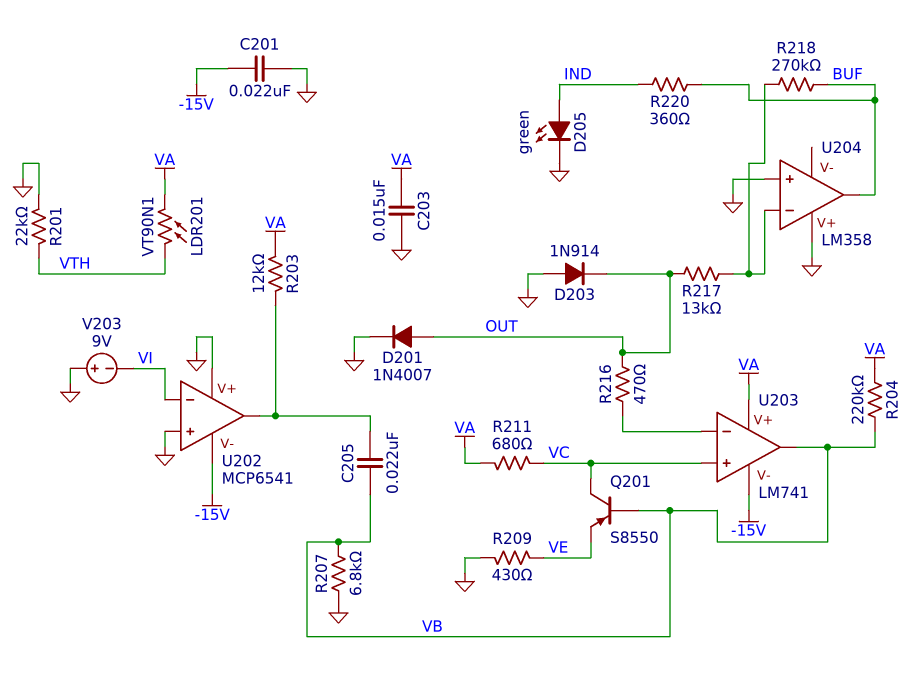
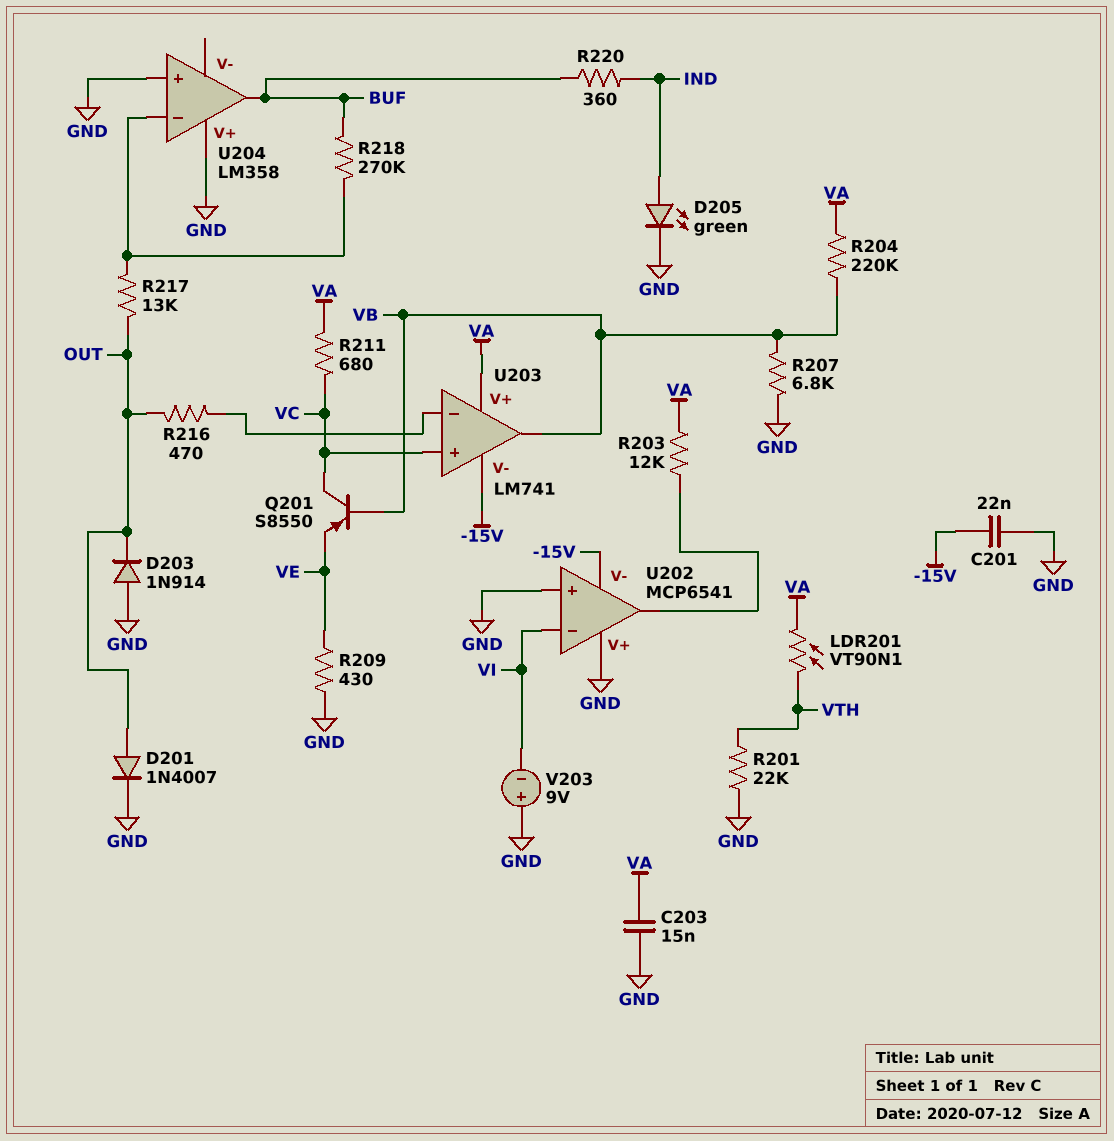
C205: 22nF (U202/out, VB) -> none

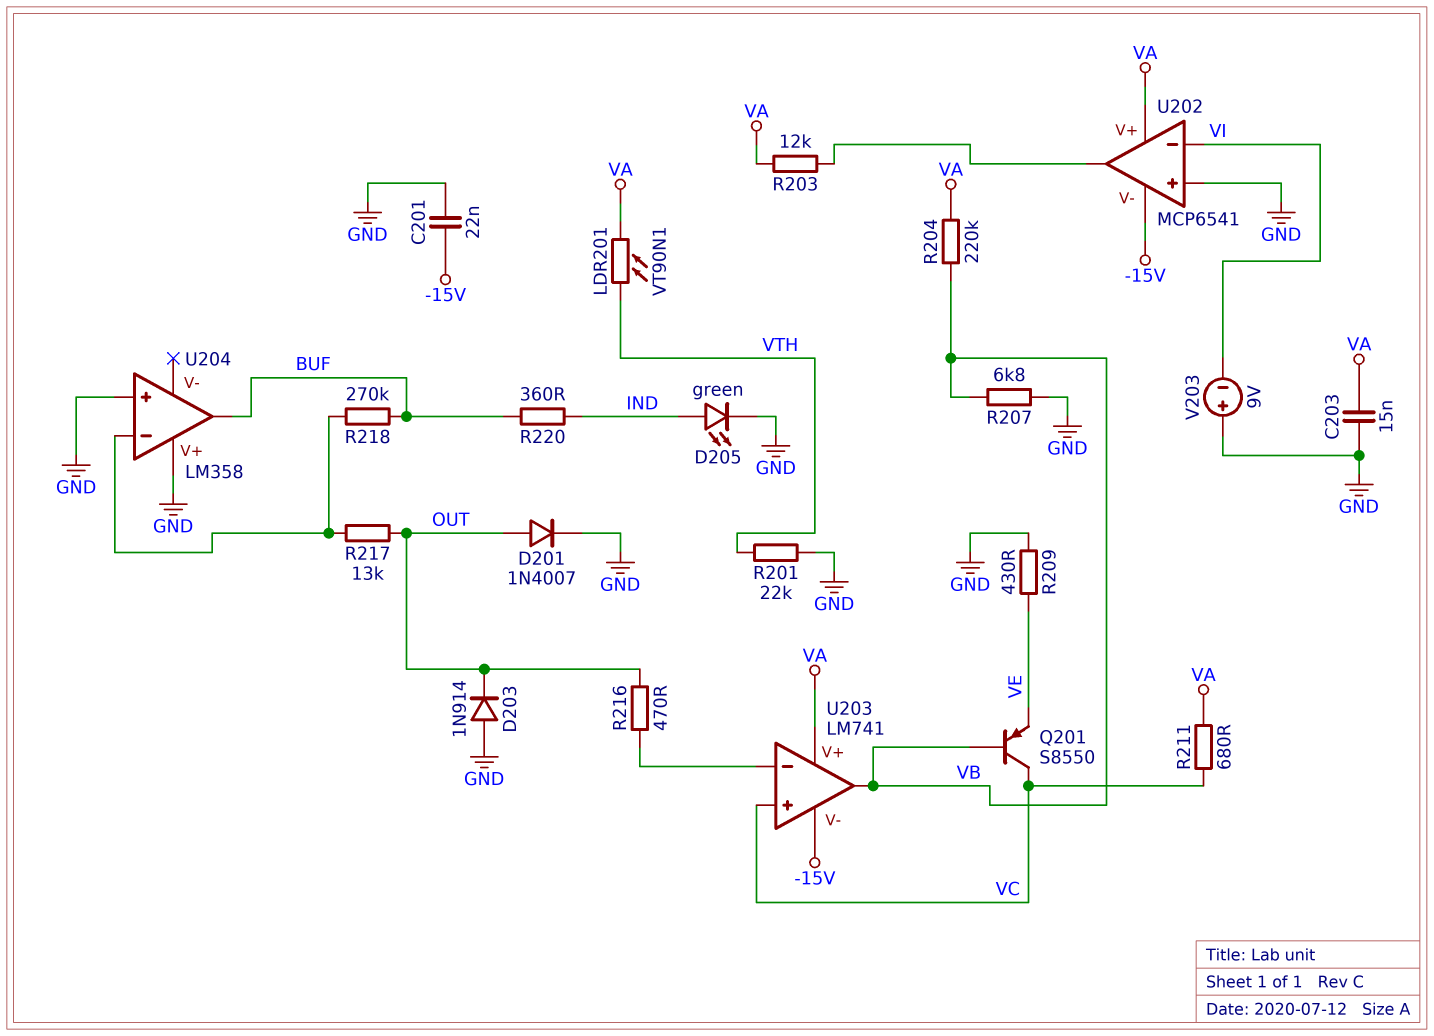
U202 pin V+: GND -> VA

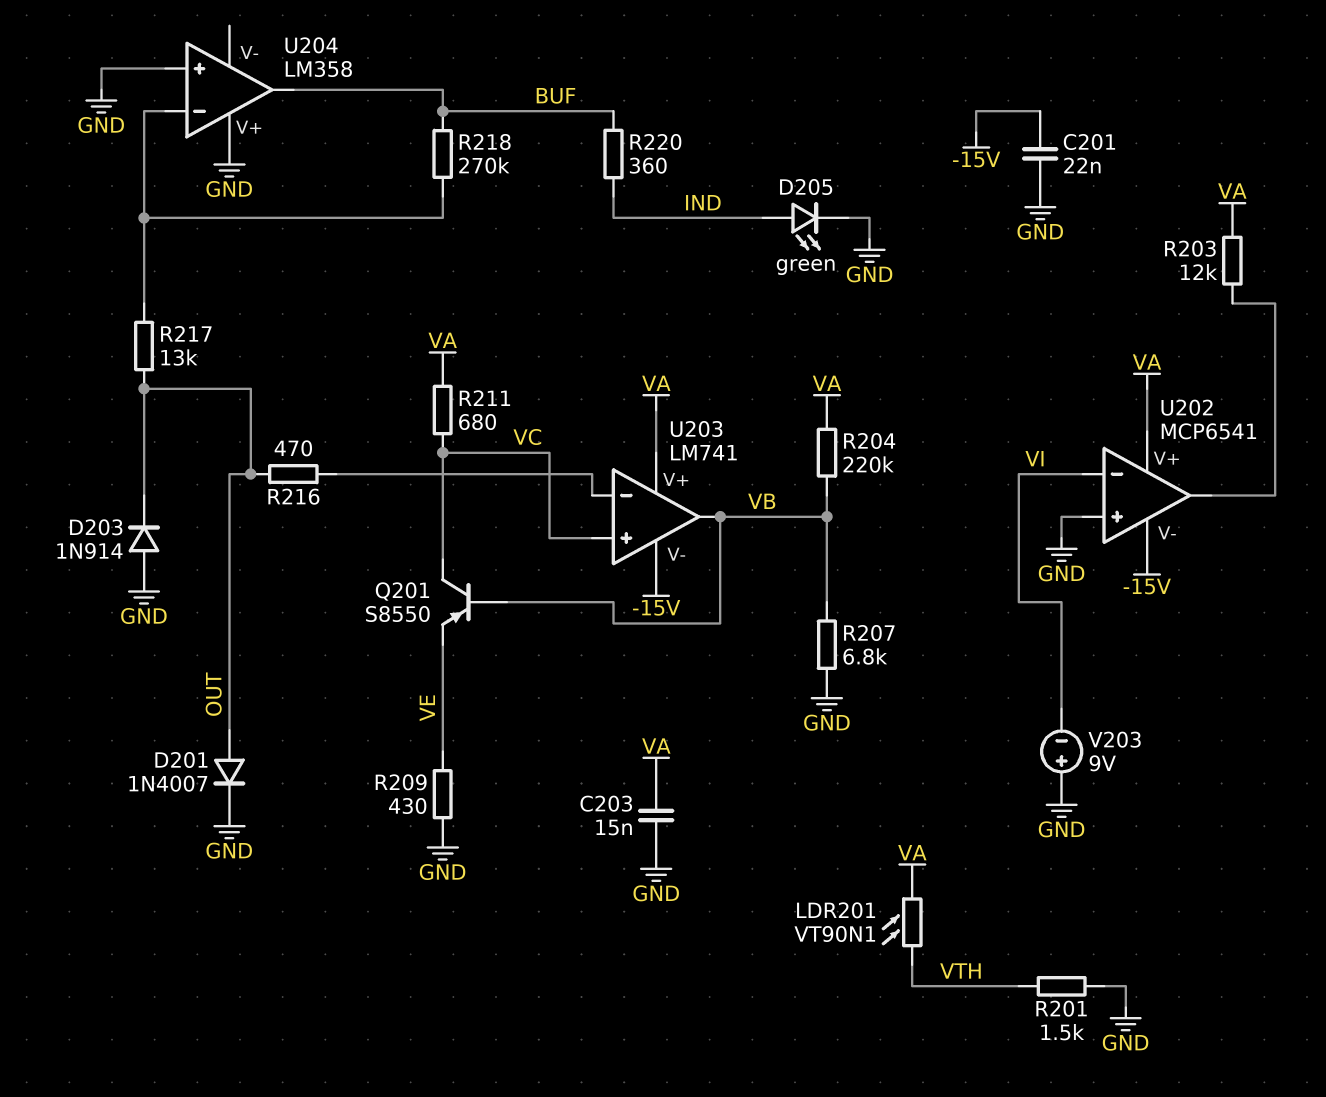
R201: 22k (GND, VTH) -> 1.5k (GND, VTH)

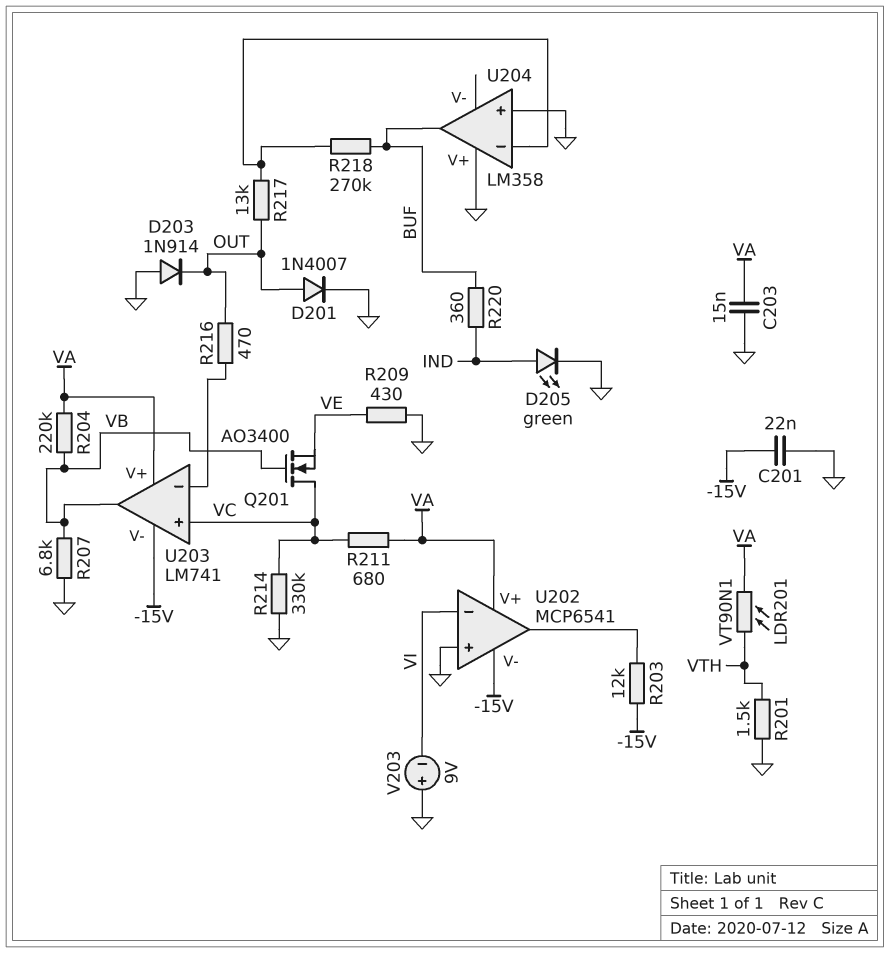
Q201: PNP S8550 (B VB, C VC, E VE) -> NMOS AO3400 (G VB, D VC, S VE)
R203: 12k (U202/out, VA) -> 12k (-15V, U202/out)
R214: none -> 330k (GND, VC)

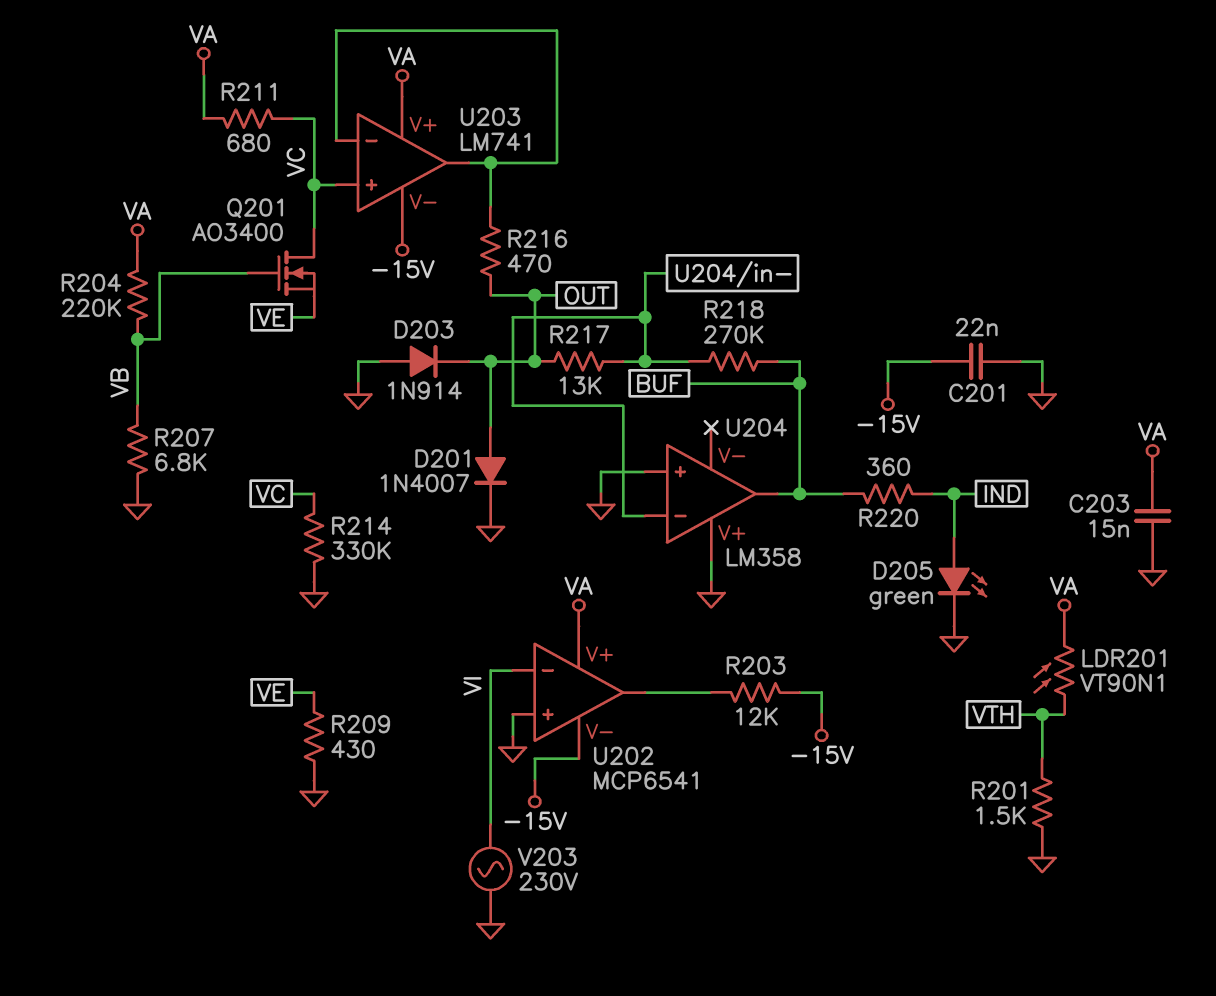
U203 pin out: VB -> U203/in-
V203: 9V (plus GND, minus VI) -> AC 230V (GND, VI)

